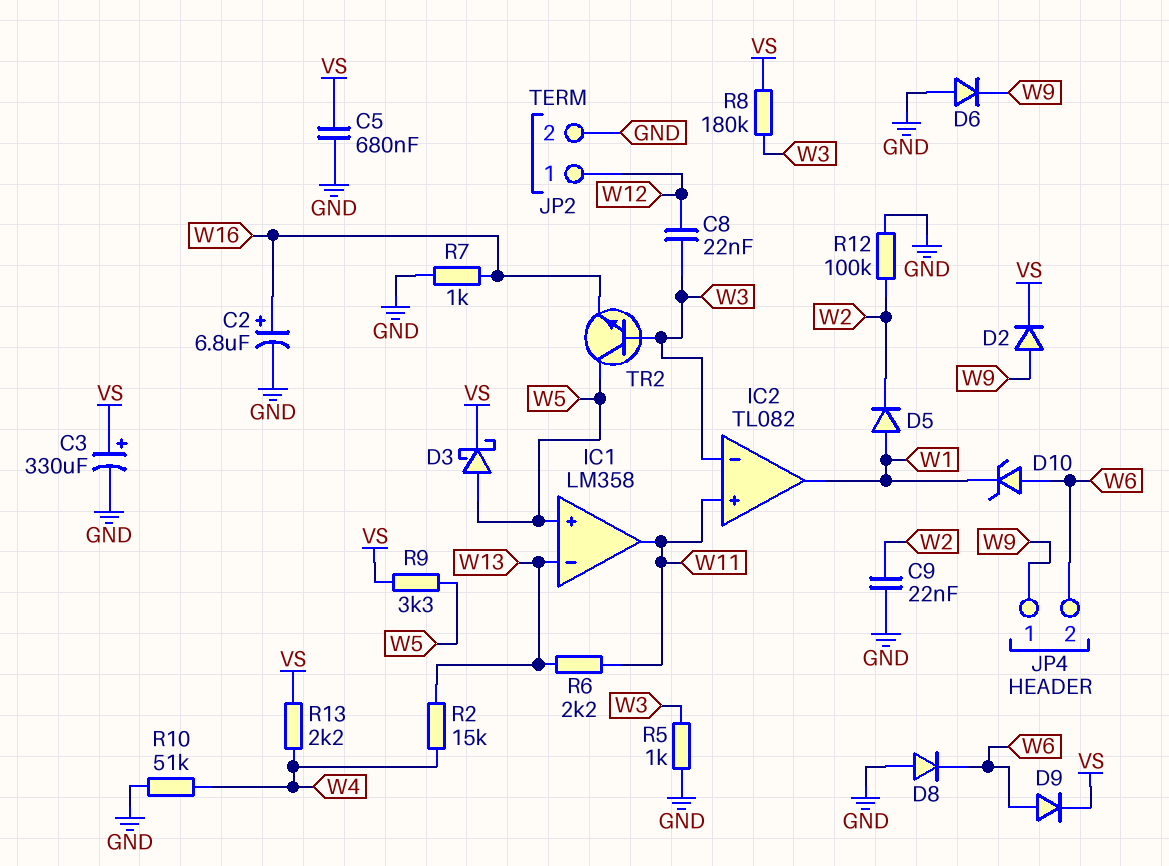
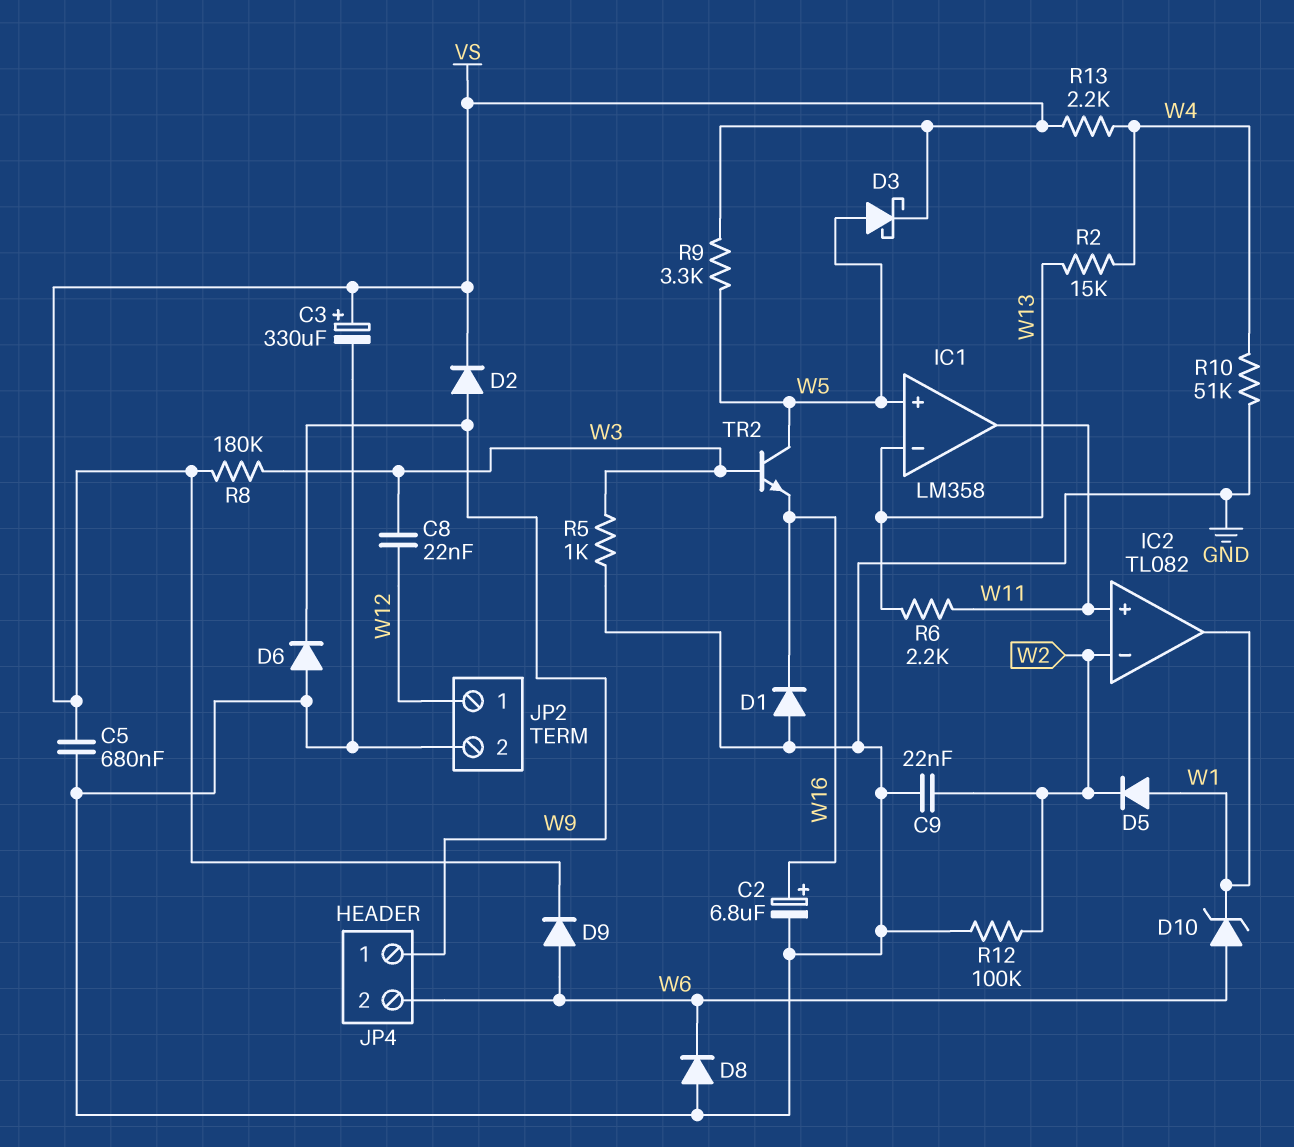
D1: none -> diode (A GND, K W16)
IC2 pin in-: W3 -> W2
R7: 1k (GND, W16) -> none

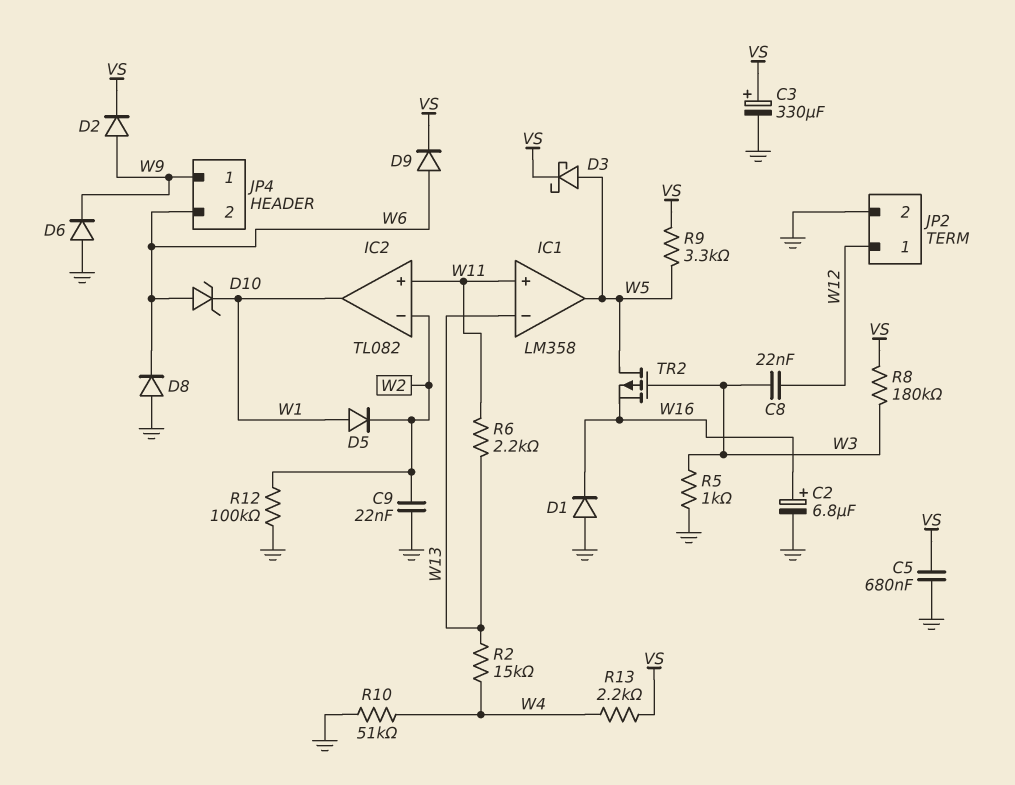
IC1 pin in+: W5 -> W11
IC1 pin out: W11 -> W5
TR2: NPN (B W3, C W5, E W16) -> PMOS (G W3, D W5, S W16)

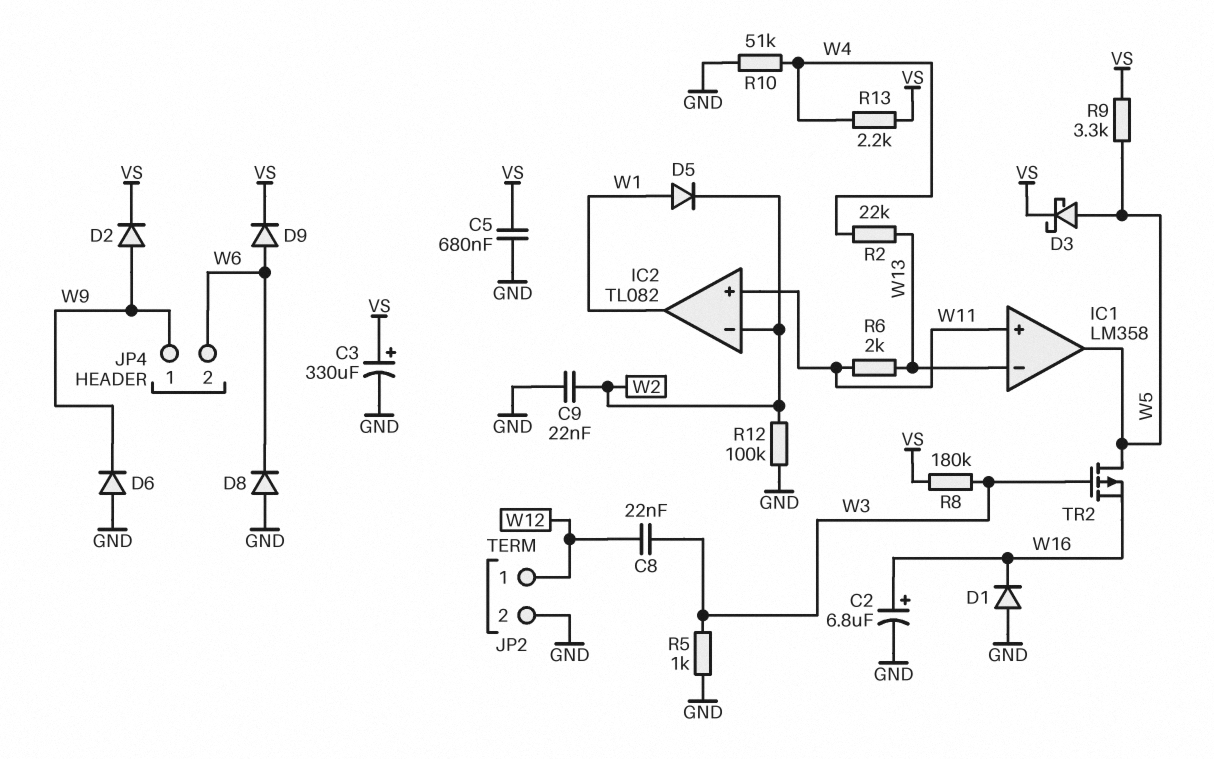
D10: zener (A W6, K W1) -> none
R2: 15k (W4, W13) -> 22k (W4, W13)
R6: 2.2k (W11, W13) -> 2k (W11, W13)

